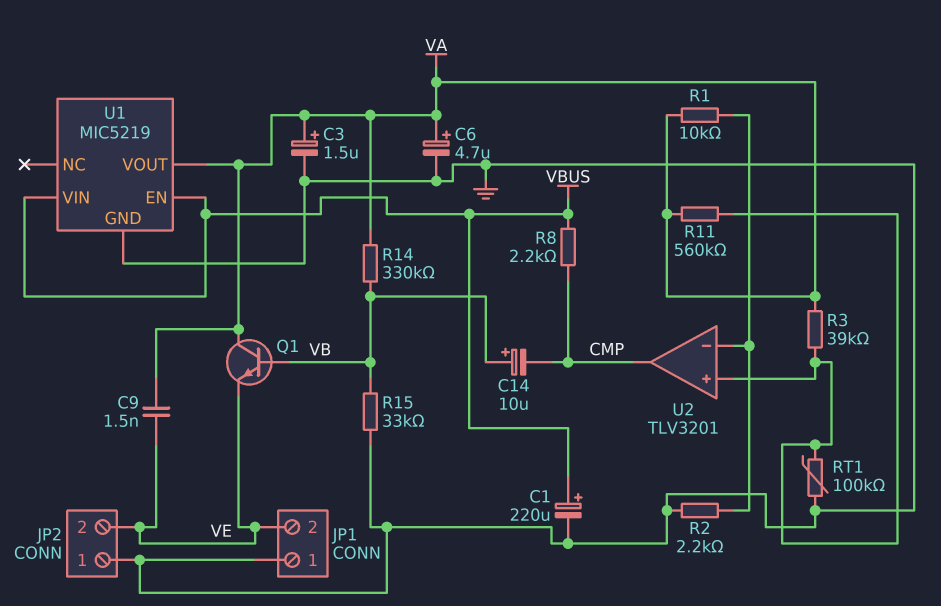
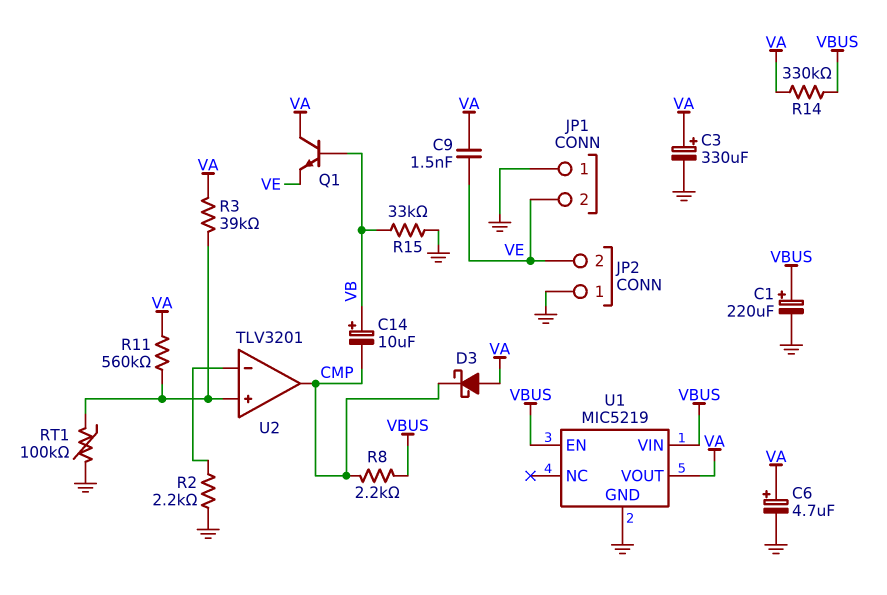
C3: 1.5uF (plus VA, minus GND) -> 330uF (plus VA, minus GND)
D3: none -> schottky (A VA, K CMP)
R1: 10k (U2/in-, VA) -> none
R14: 330k (VA, VB) -> 330k (VA, VBUS)

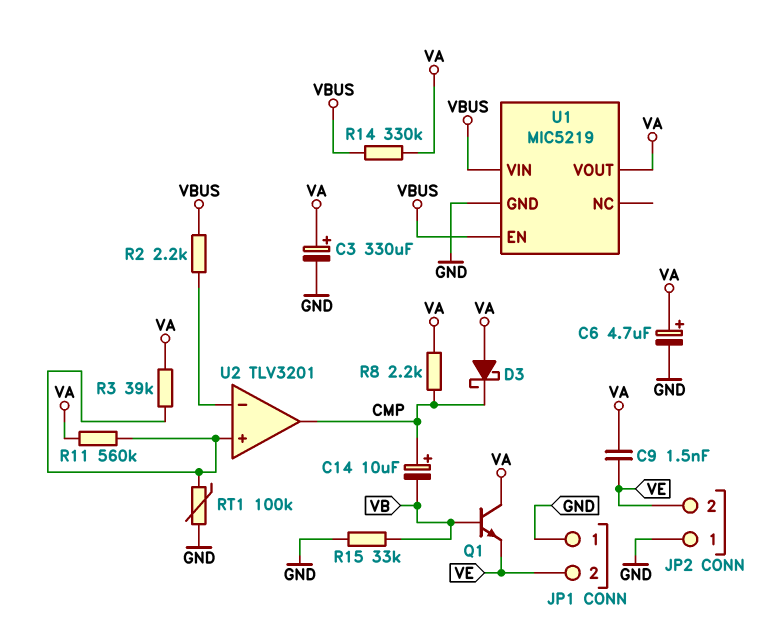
C1: 220uF (plus VBUS, minus GND) -> none
C14: 10uF (plus VB, minus CMP) -> 10uF (plus CMP, minus VB)
R2: 2.2k (GND, U2/in-) -> 2.2k (U2/in-, VBUS)
R8: 2.2k (CMP, VBUS) -> 2.2k (CMP, VA)

